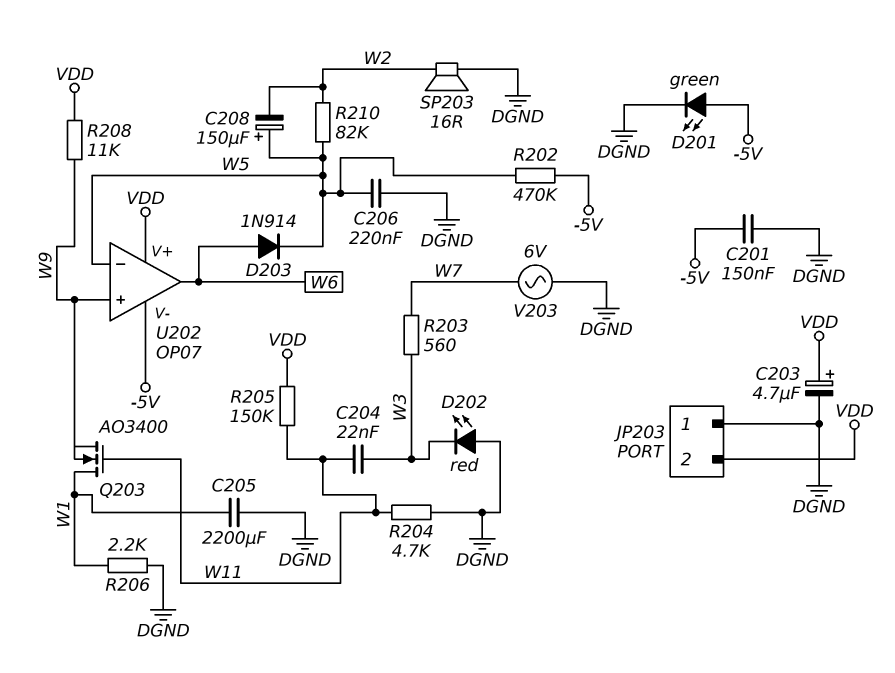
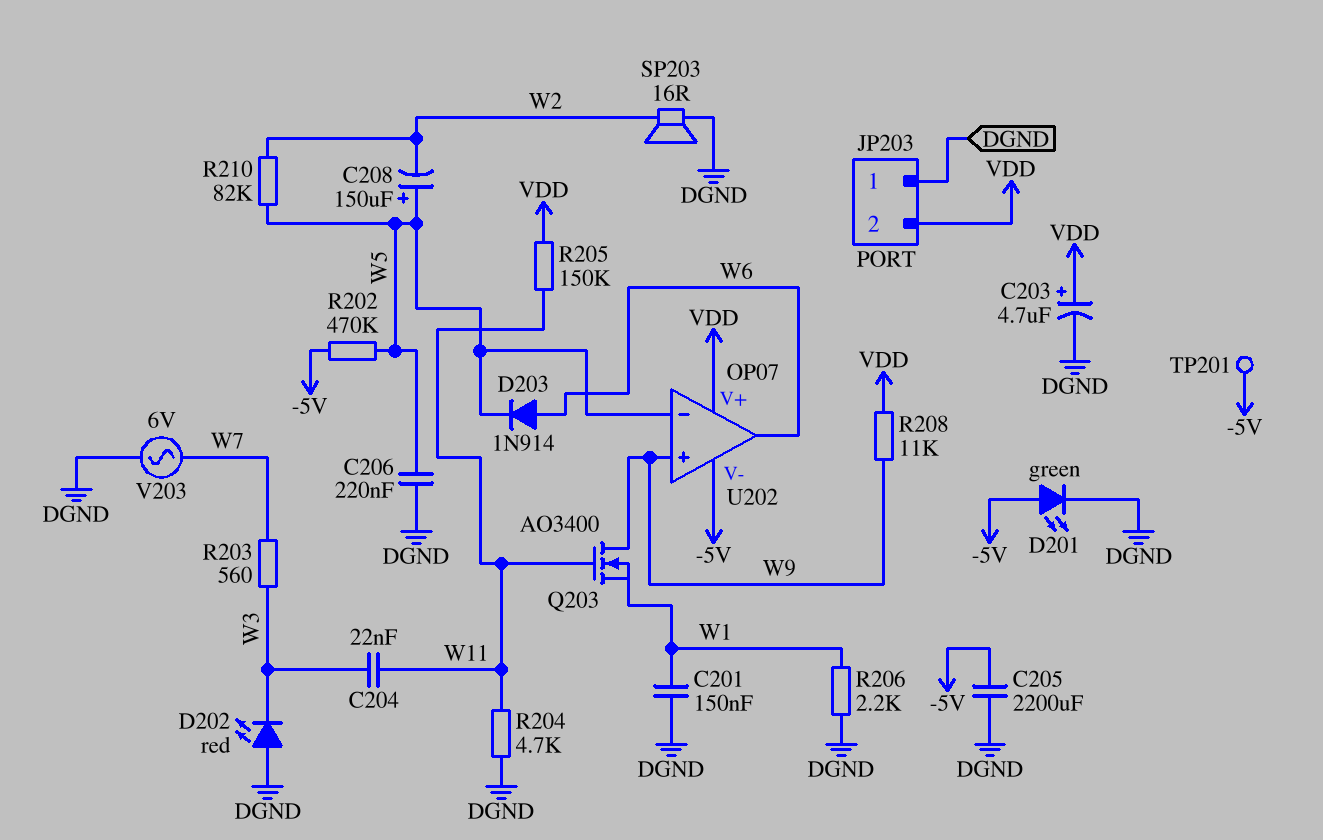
C201: 150nF (-5V, DGND) -> 150nF (DGND, W1)
C205: 2200uF (DGND, W1) -> 2200uF (-5V, DGND)
Q203: NMOS AO3400 (G W11, D W1, S W9) -> NMOS AO3400 (G W11, D W9, S W1)
TP201: none -> test point (-5V)

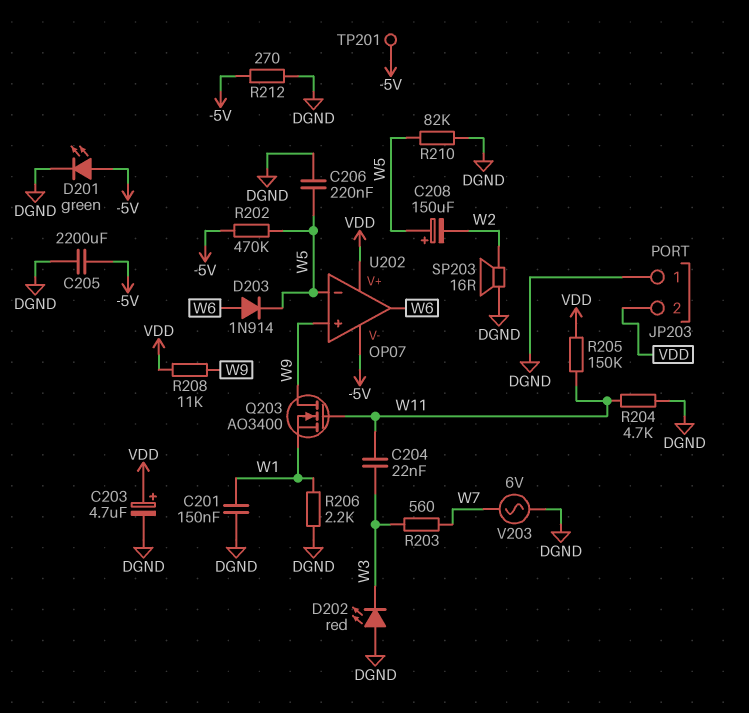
R210: 82k (W2, W5) -> 82k (DGND, W5)
R212: none -> 270 (-5V, DGND)

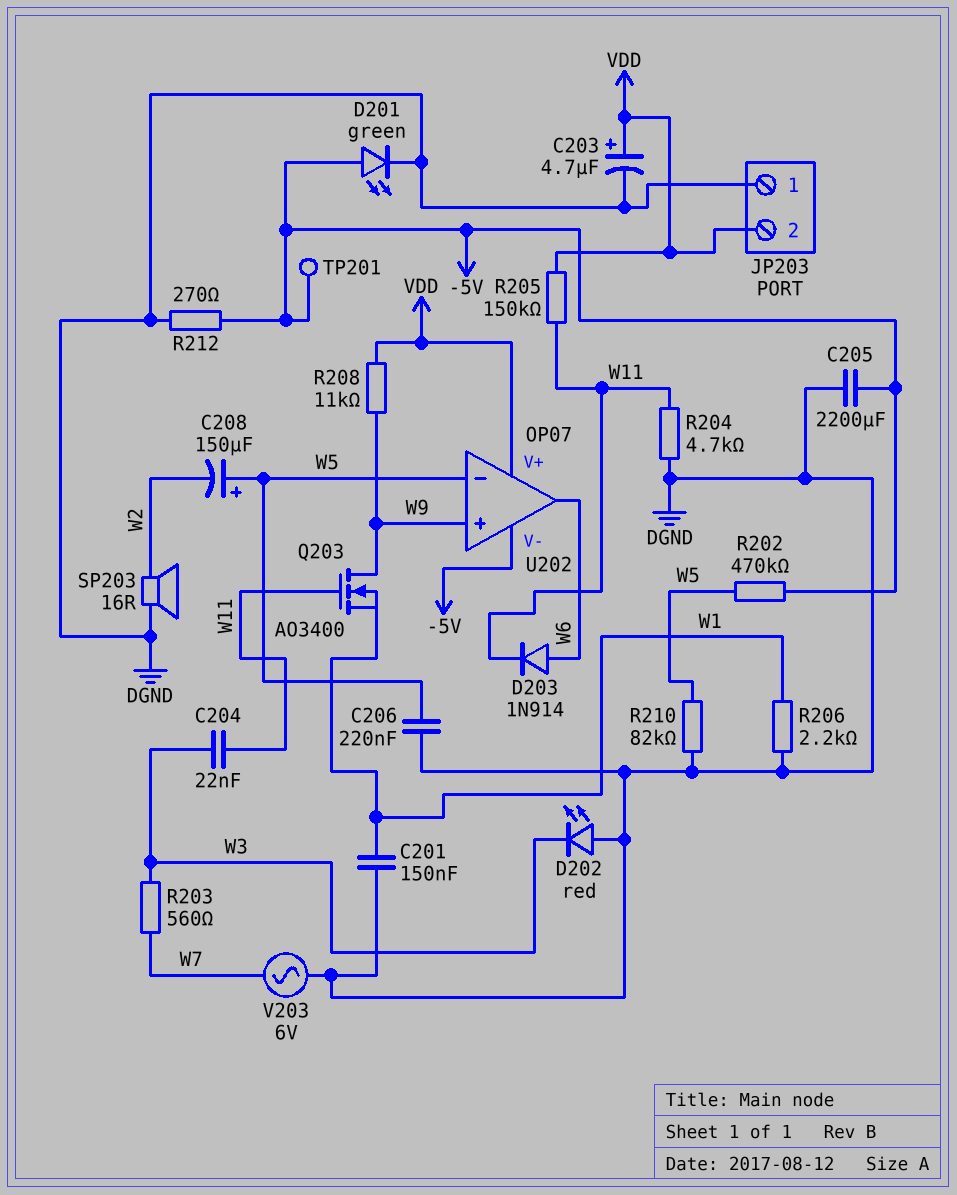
D203: diode 1N914 (A W6, K W5) -> diode 1N914 (A W6, K W11)

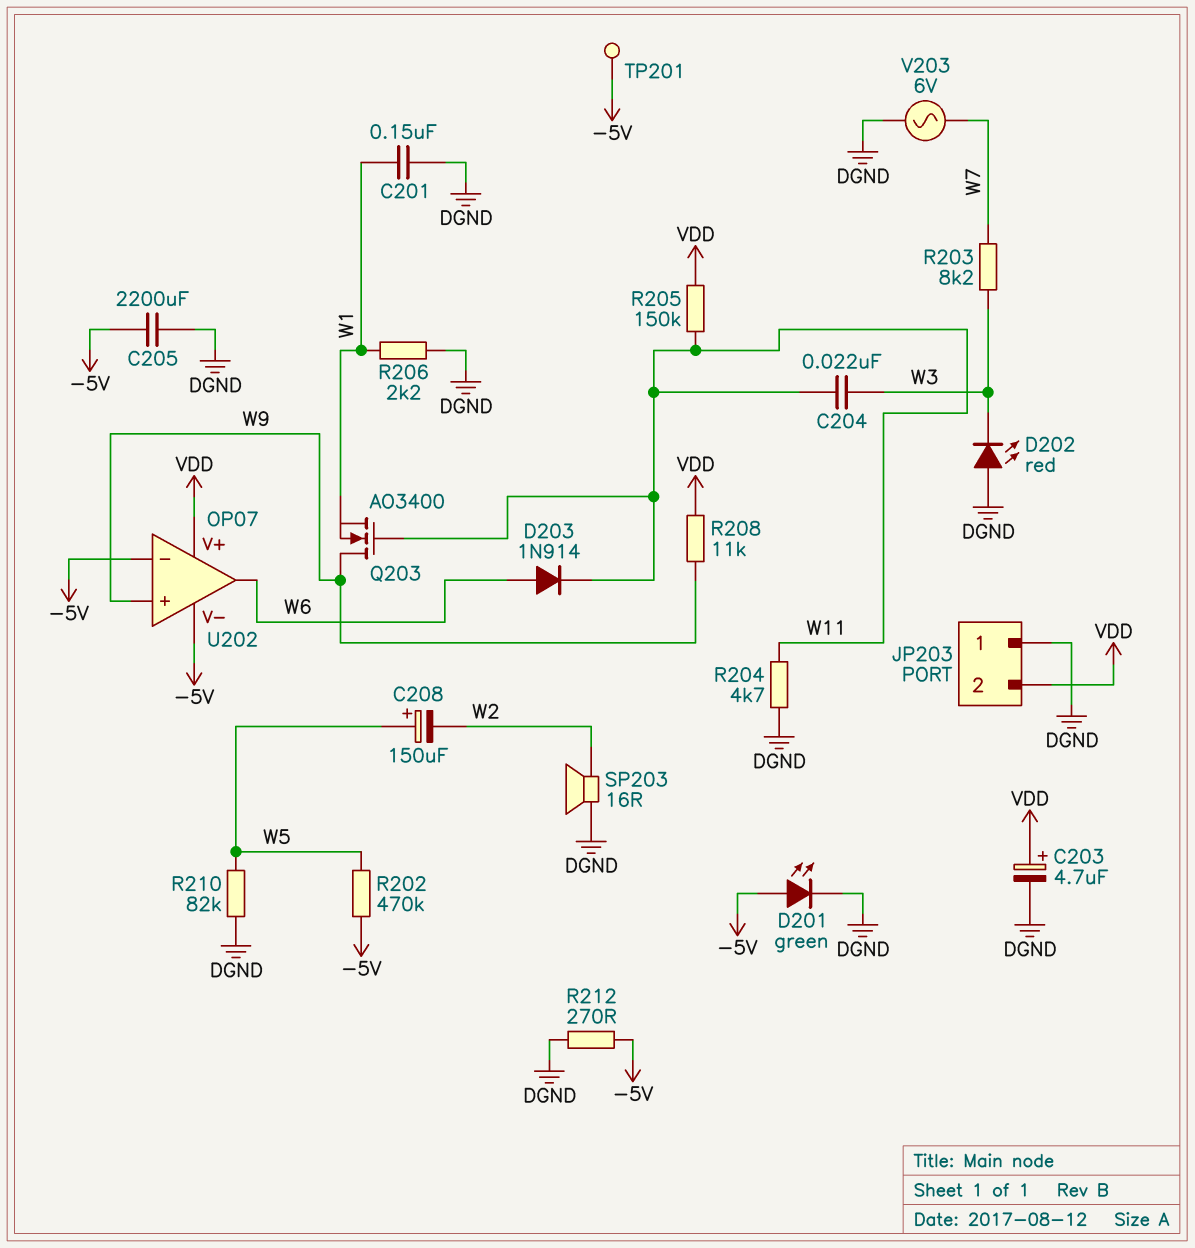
C206: 220nF (DGND, W5) -> none
R203: 560 (W3, W7) -> 8.2k (W3, W7)
U202 pin in-: W5 -> -5V

